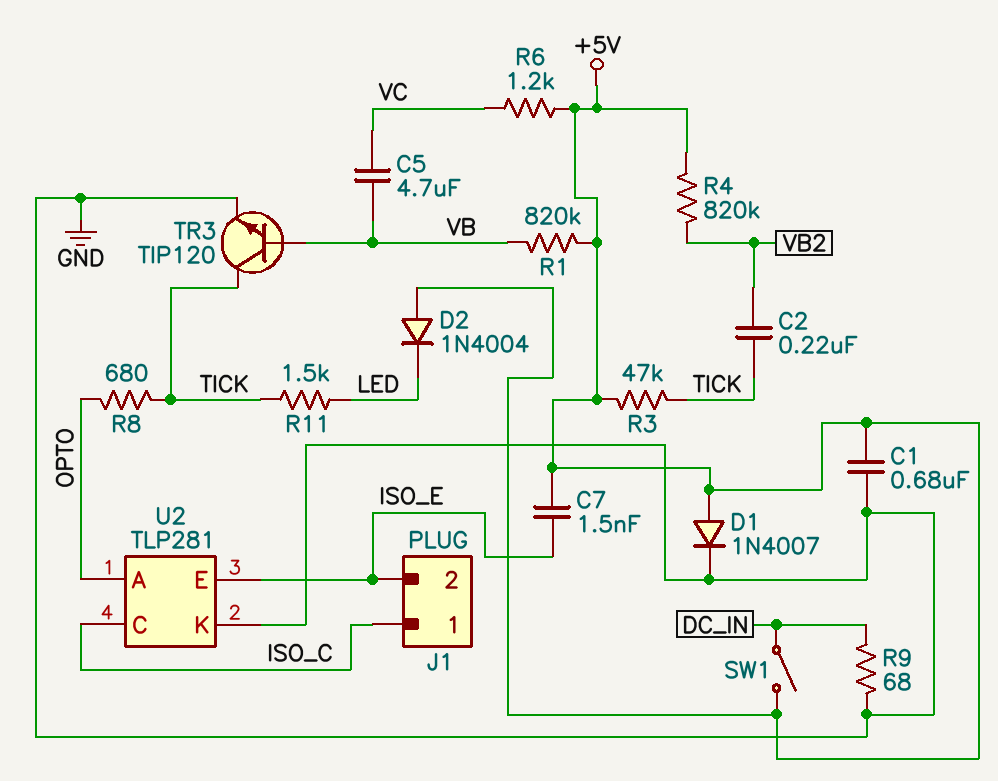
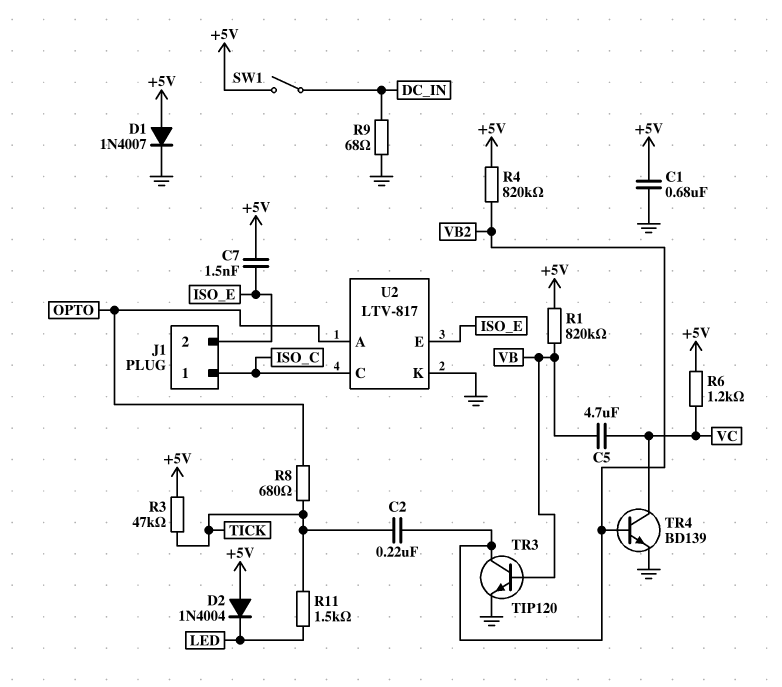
TR3: NPN TIP120 (B VB, C TICK, E GND) -> NPN TIP120 (B VB, C VB2, E GND)
TR4: none -> NPN BD139 (B VB2, C VC, E GND)
U2: TLP281 -> LTV-817

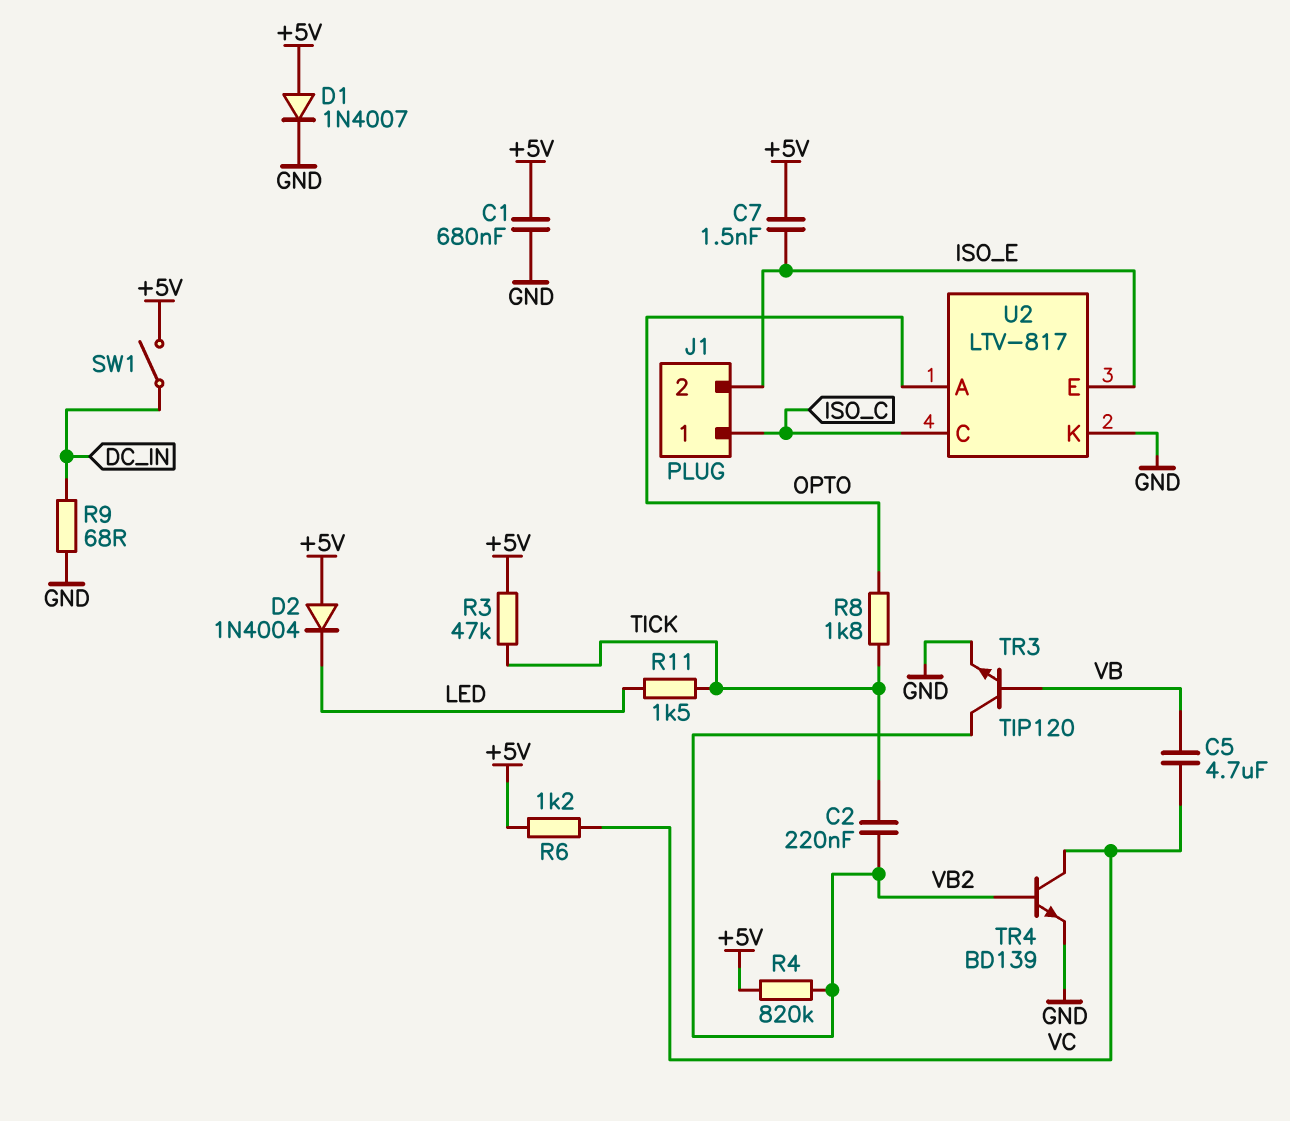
R1: 820k (+5V, VB) -> none
R8: 680 (OPTO, TICK) -> 1.8k (OPTO, TICK)

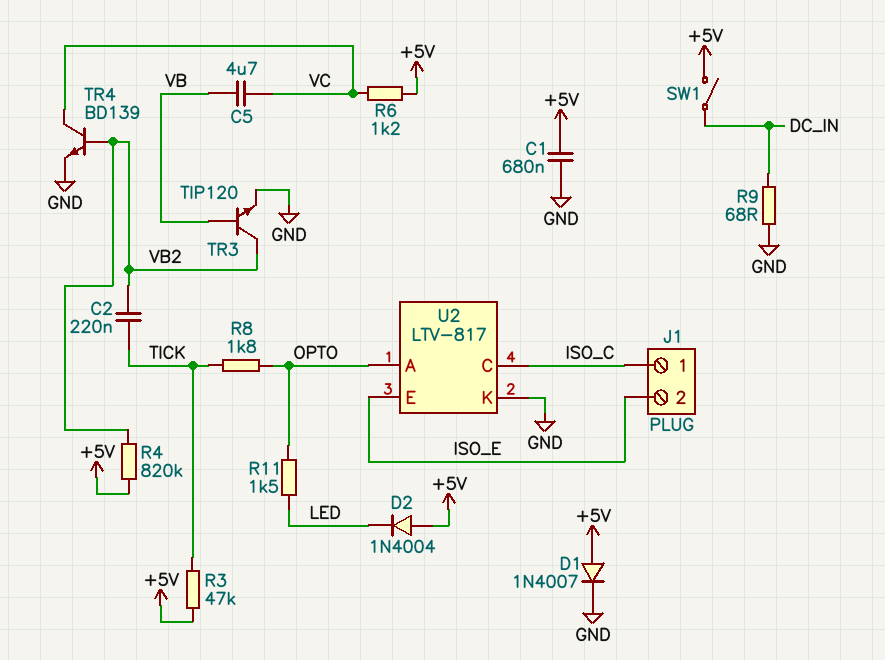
C7: 1.5nF (+5V, ISO_E) -> none
R11: 1.5k (LED, TICK) -> 1.5k (LED, OPTO)

